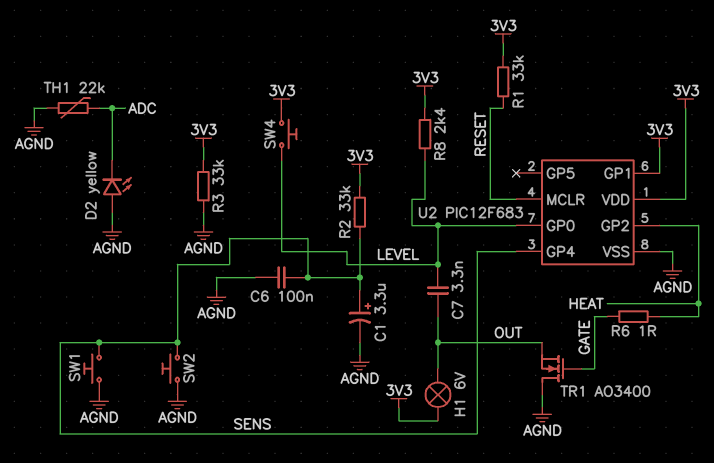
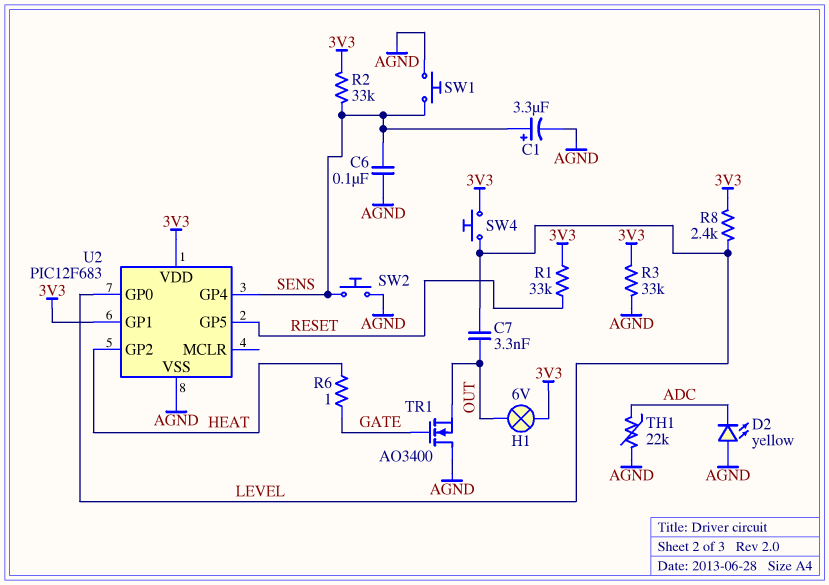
U2 pin GP5: none -> RESET
U2 pin MCLR: RESET -> none

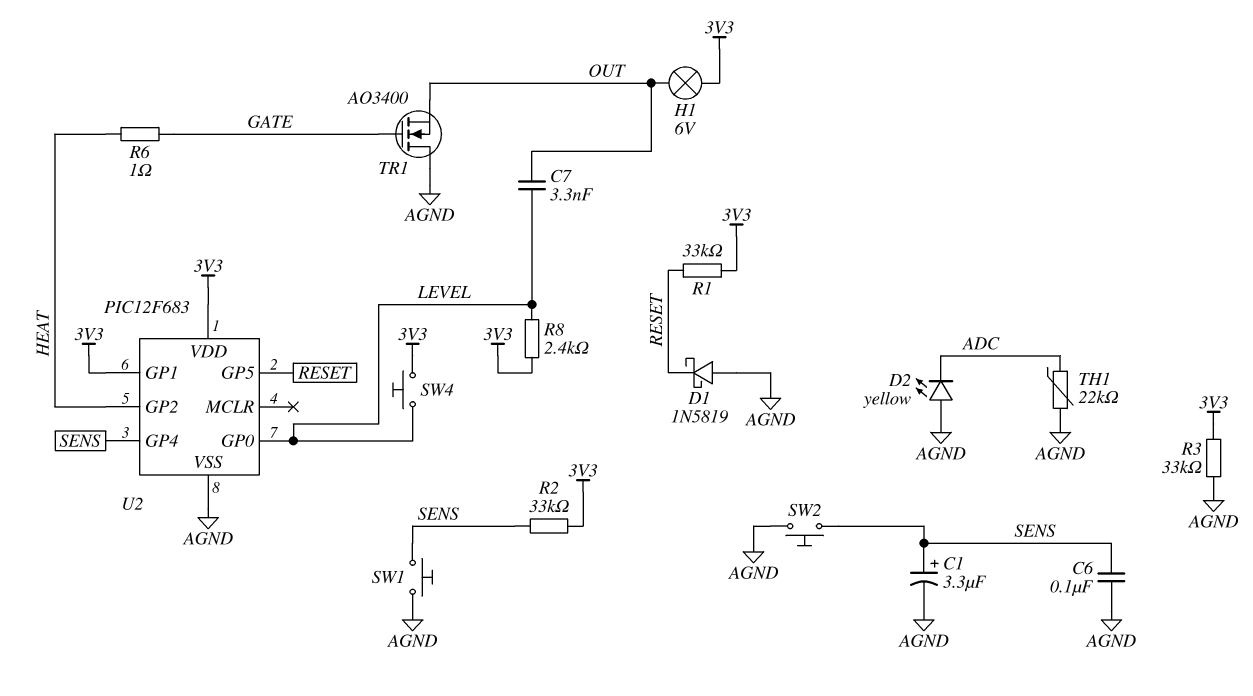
D1: none -> schottky 1N5819 (A AGND, K RESET)

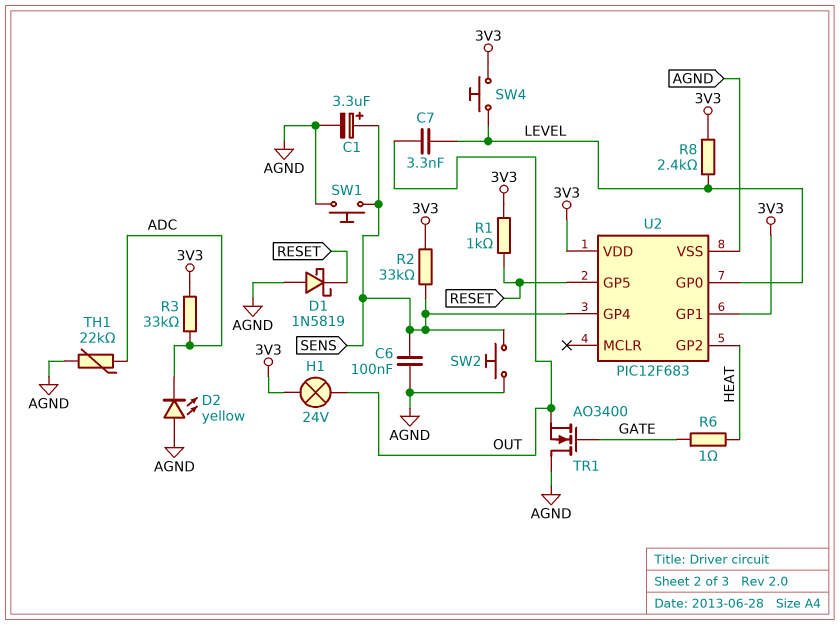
H1: lamp 6V (3V3, OUT) -> lamp 24V (3V3, OUT)
R1: 33k (3V3, RESET) -> 1k (3V3, RESET)
R3: 33k (3V3, AGND) -> 33k (3V3, ADC)

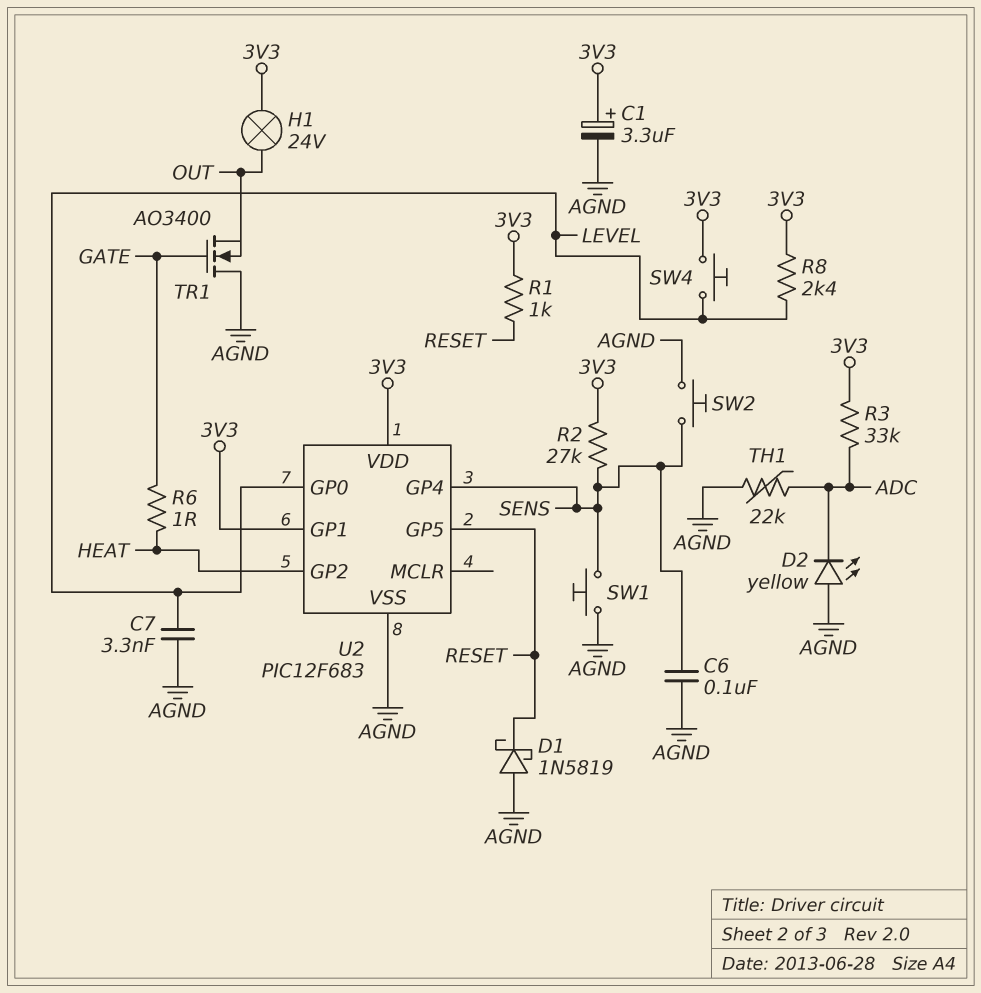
C1: 3.3uF (plus SENS, minus AGND) -> 3.3uF (plus 3V3, minus AGND)
C7: 3.3nF (LEVEL, OUT) -> 3.3nF (AGND, LEVEL)
R2: 33k (3V3, SENS) -> 27k (3V3, SENS)

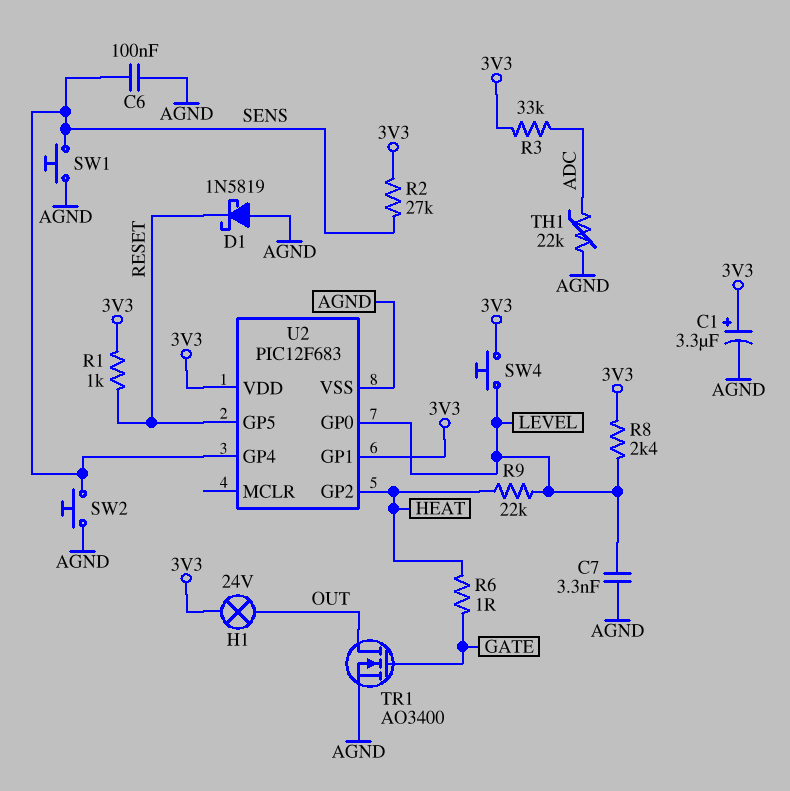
D2: LED yellow (A AGND, K ADC) -> none
R9: none -> 22k (HEAT, LEVEL)
TR1: NMOS AO3400 (G GATE, D AGND, S OUT) -> NMOS AO3400 (G GATE, D OUT, S AGND)

